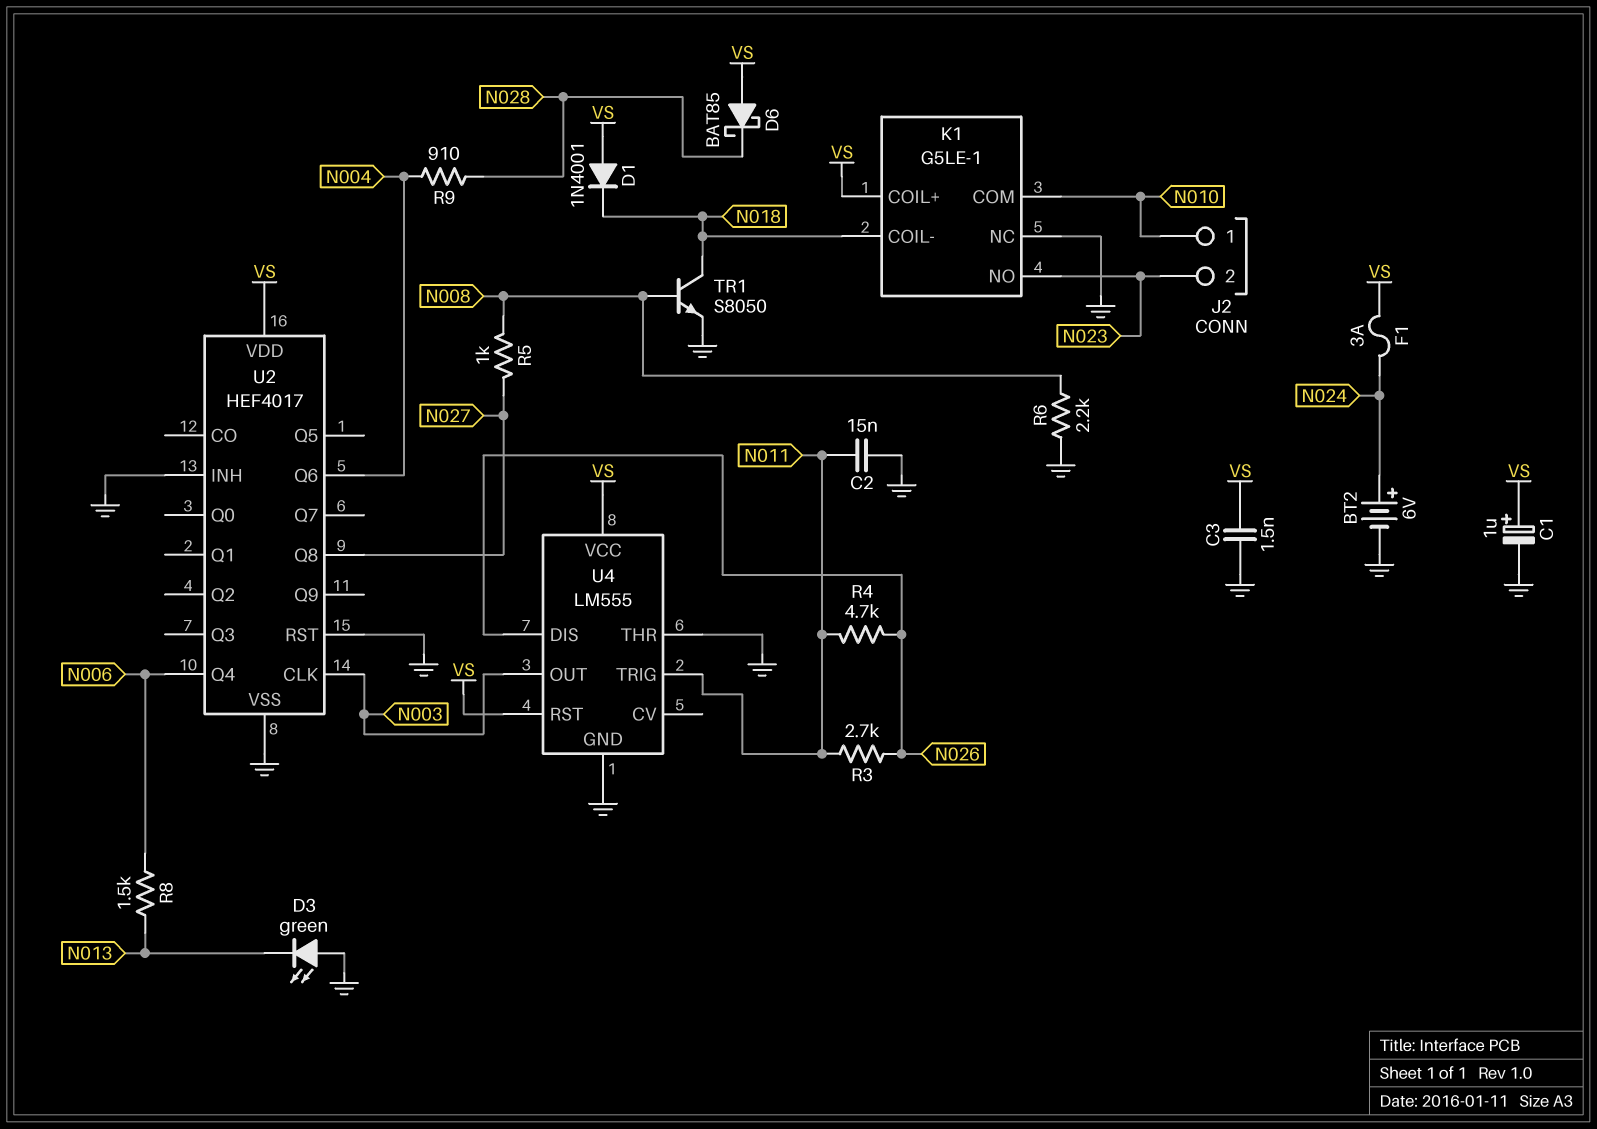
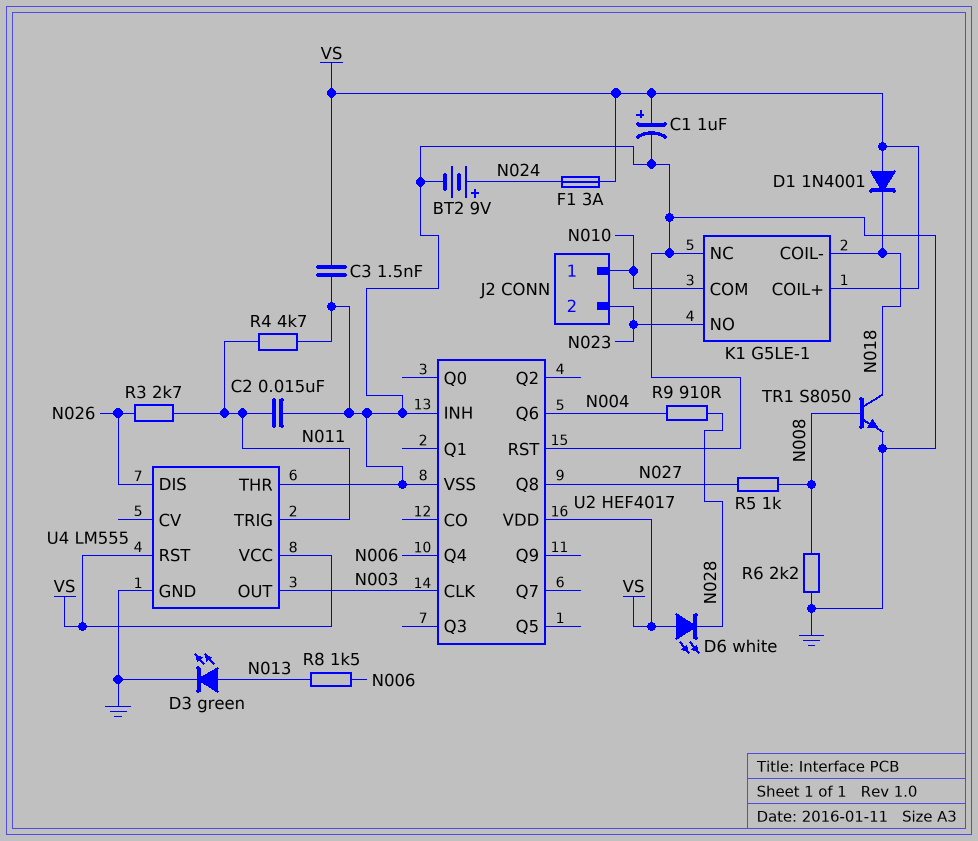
BT2: 6V (plus N024, minus GND) -> 9V (plus N024, minus GND)
D3: LED green (A GND, K N013) -> LED green (A N013, K GND)
D6: schottky BAT85 (A VS, K N028) -> LED white (A VS, K N028)
R4: 4.7k (N011, N026) -> 4.7k (GND, N011)

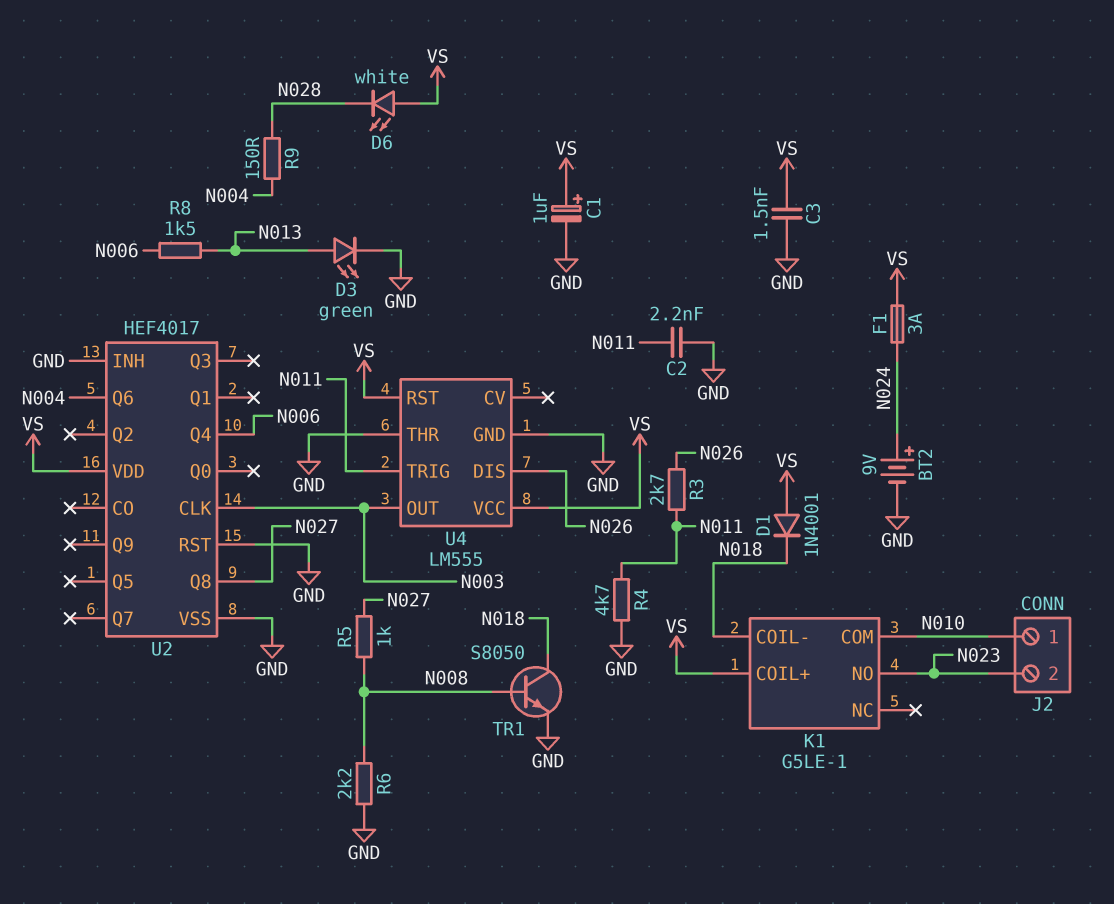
C2: 15nF (GND, N011) -> 2.2nF (GND, N011)
K1 pin NC: GND -> none
R9: 910 (N004, N028) -> 150 (N004, N028)

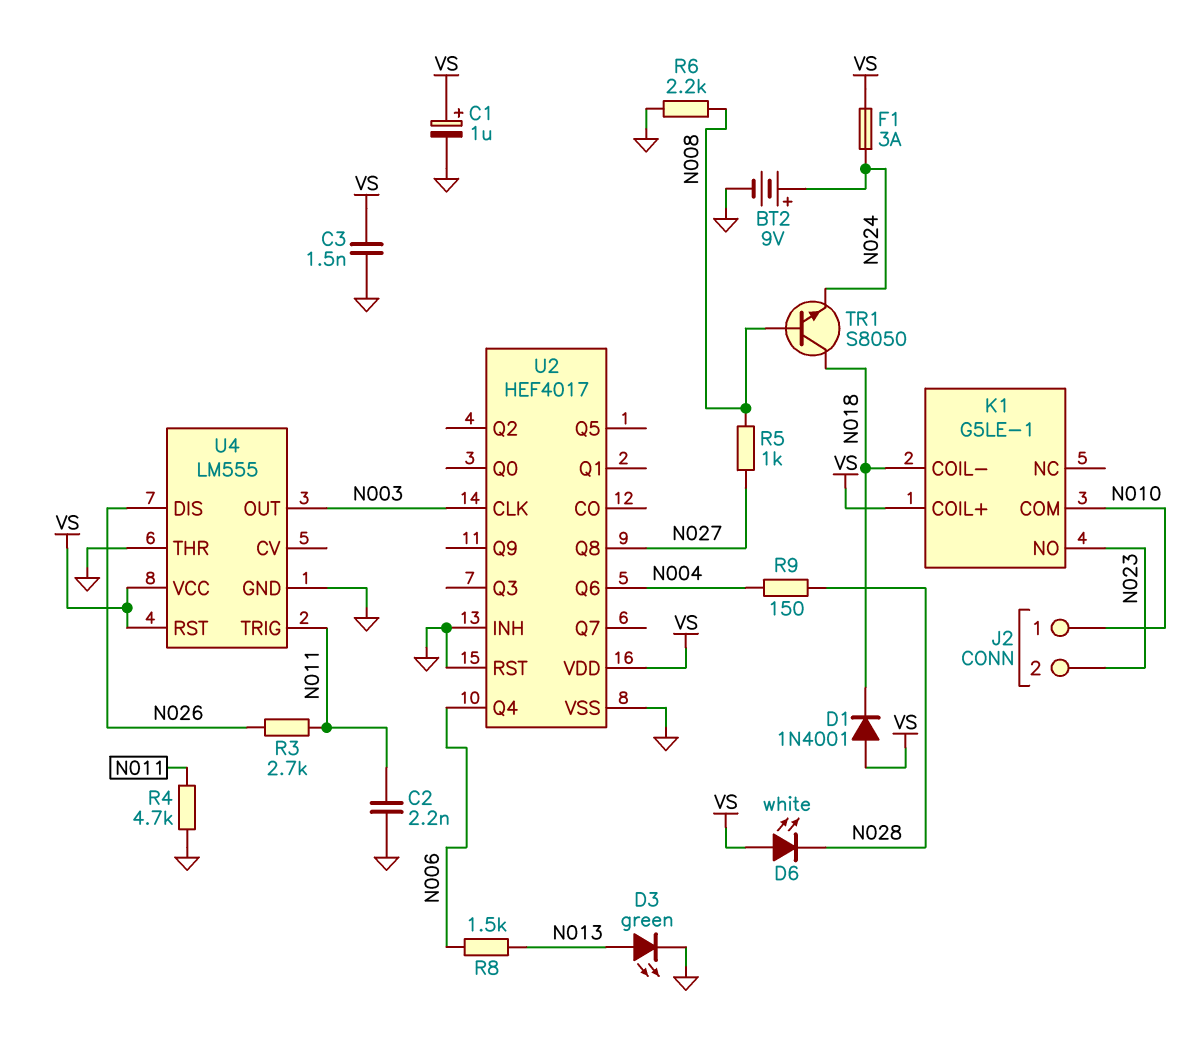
TR1: NPN S8050 (B N008, C N018, E GND) -> NPN S8050 (B N008, C N018, E N024)

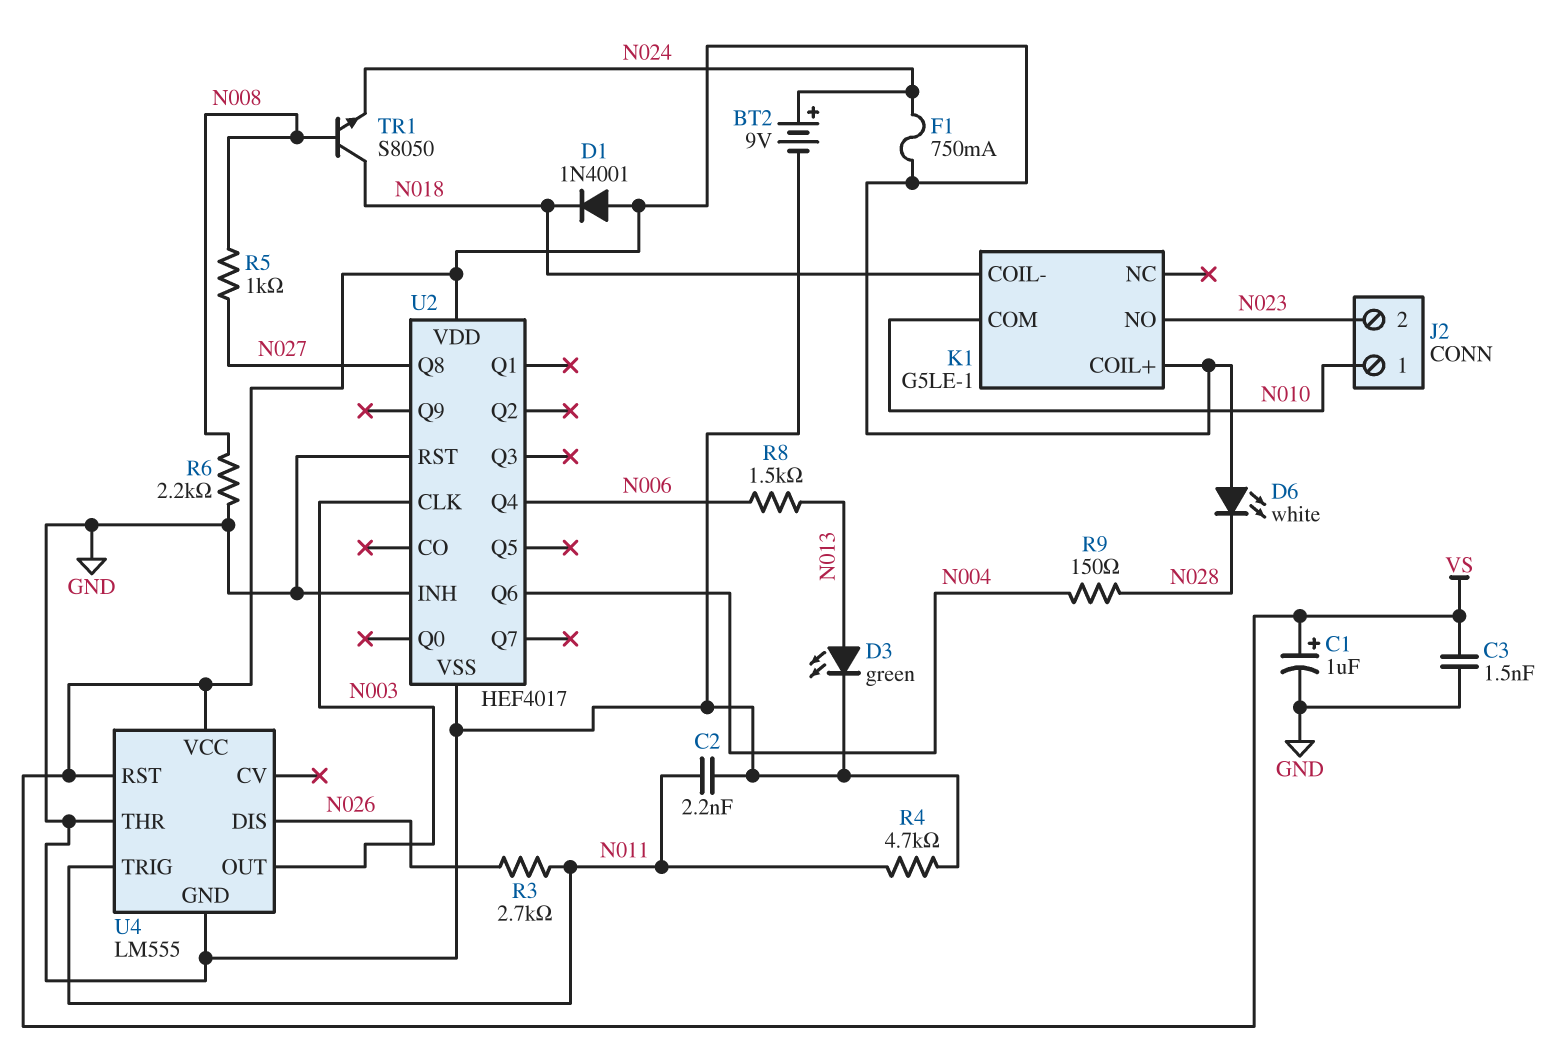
F1: 3A (N024, VS) -> 750mA (N024, VS)

